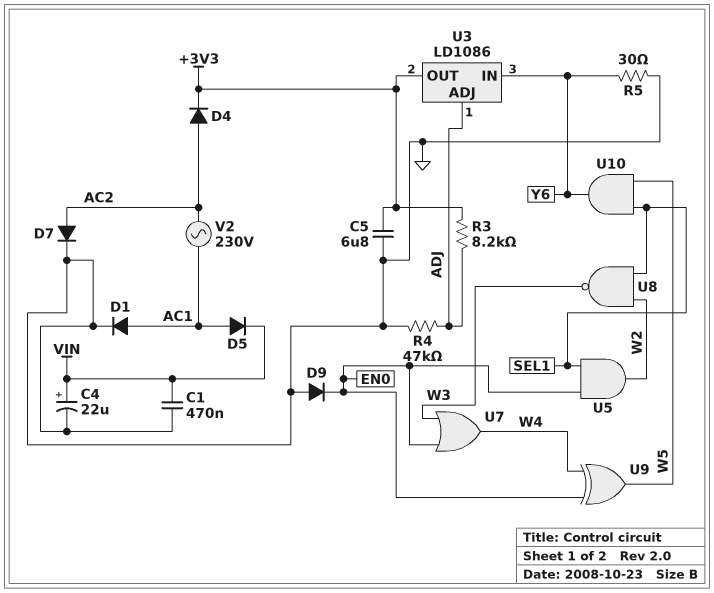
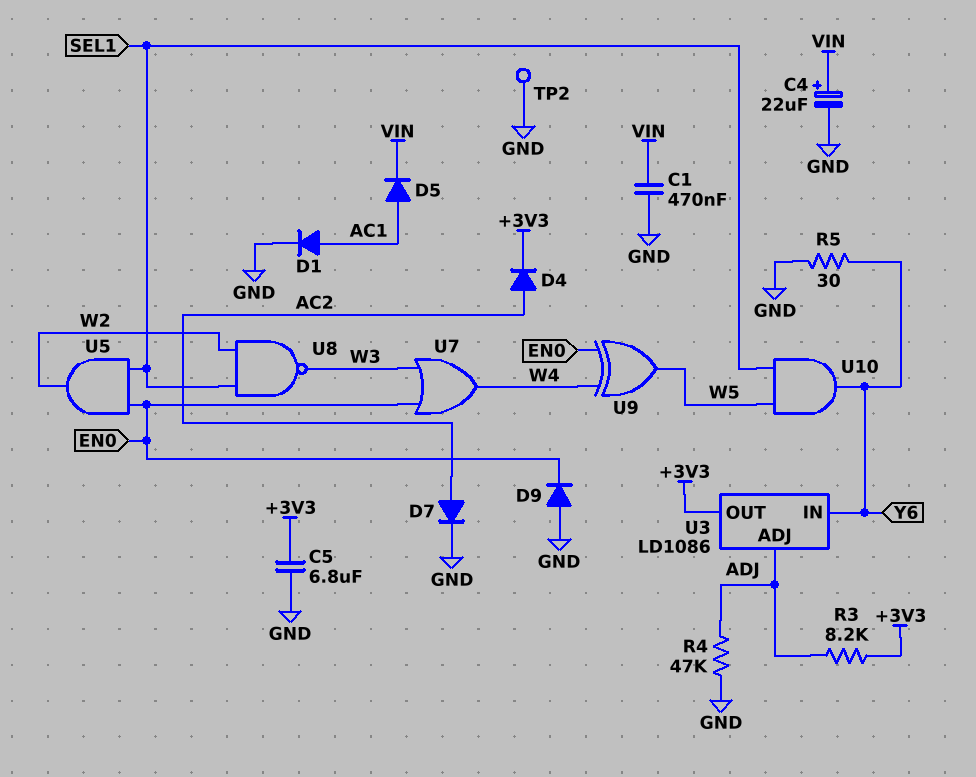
TP2: none -> test point (GND)
V2: AC 230V (AC1, AC2) -> none

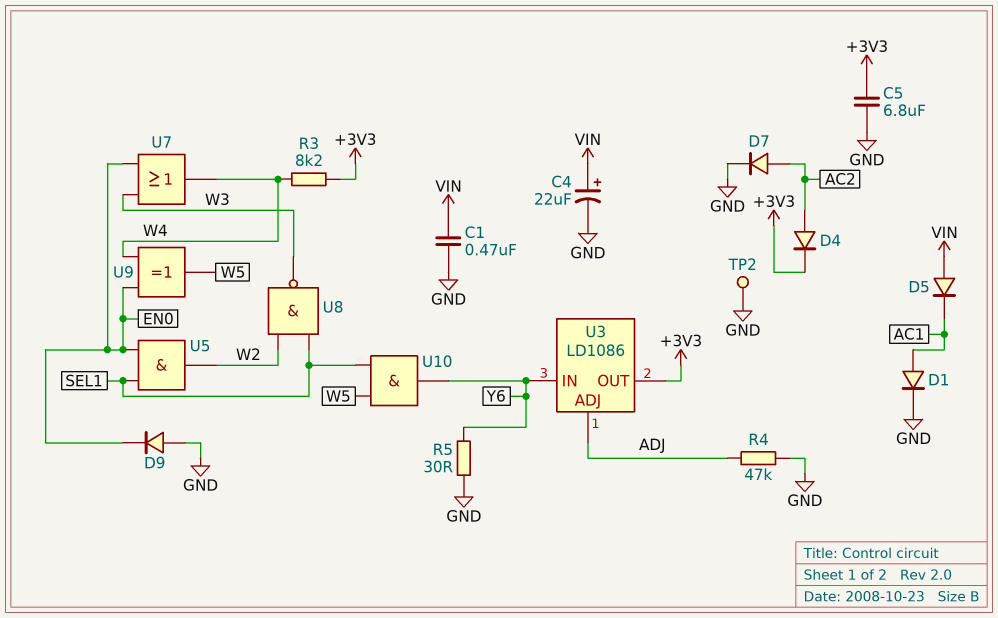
D5: diode (A AC1, K VIN) -> diode (A VIN, K AC1)
R3: 8.2k (+3V3, ADJ) -> 8.2k (+3V3, W4)

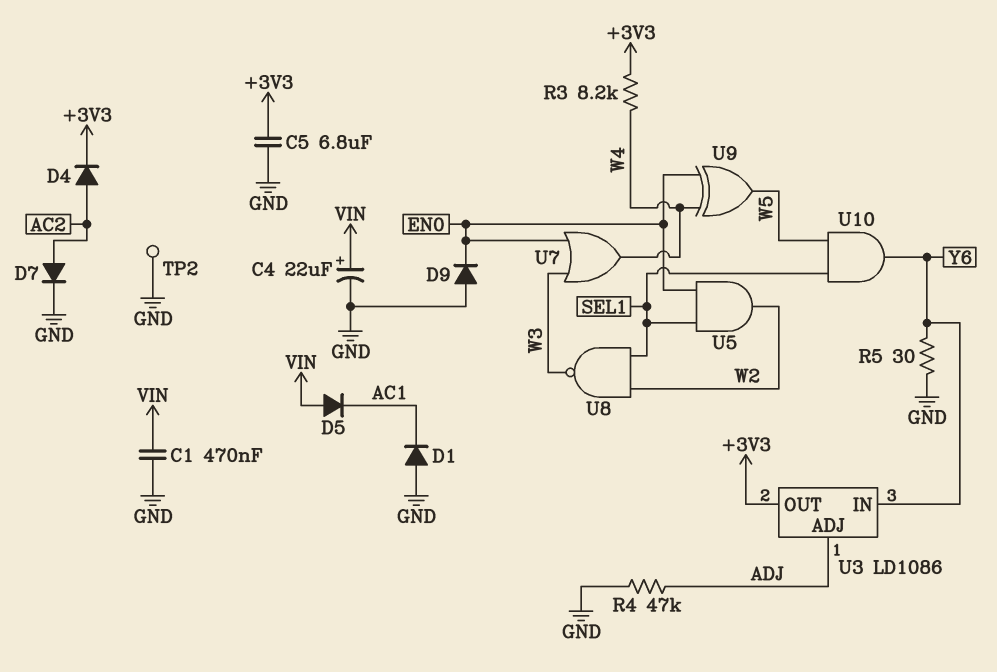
D1: diode (A AC1, K GND) -> diode (A GND, K AC1)

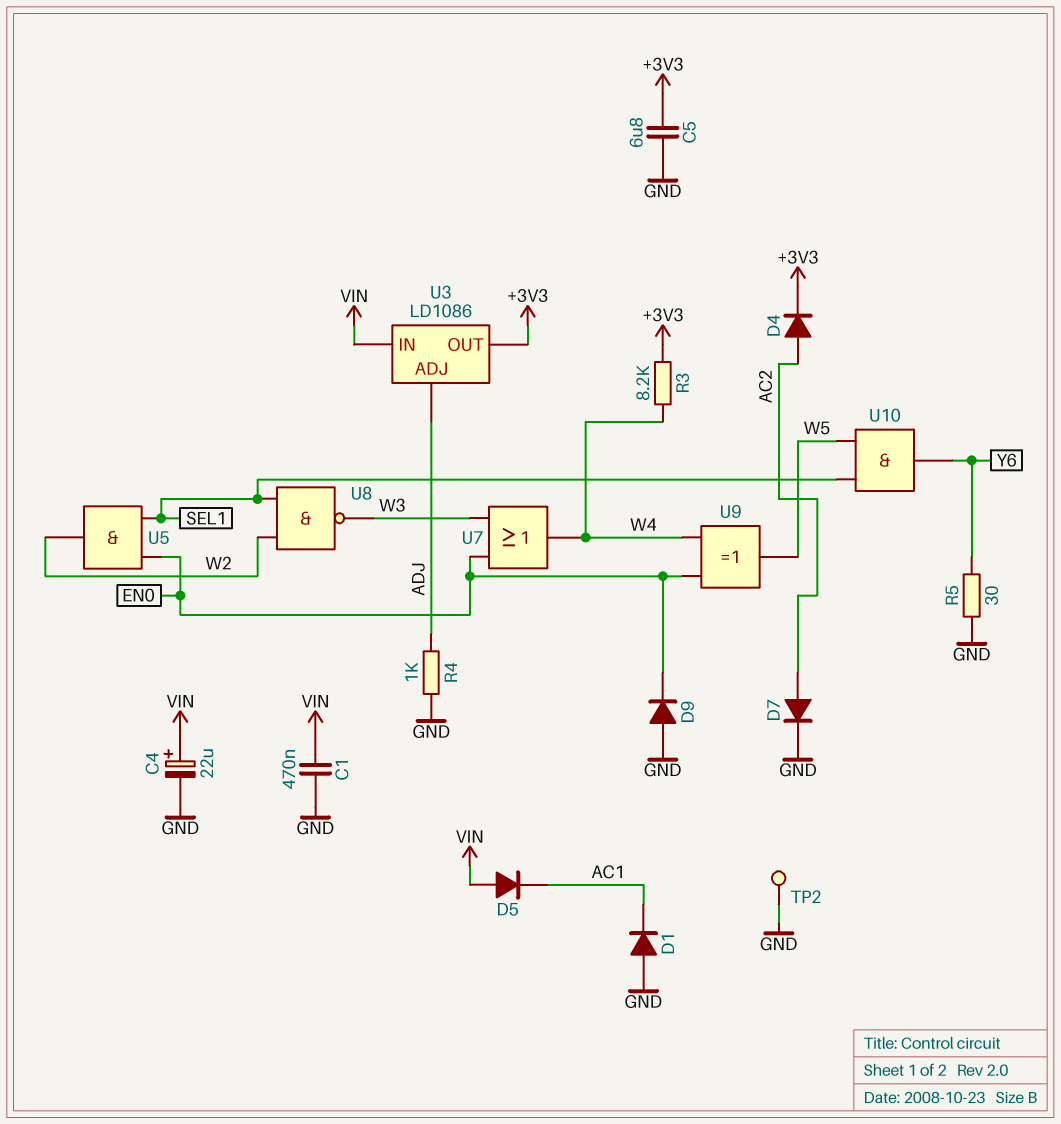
R4: 47k (ADJ, GND) -> 1k (ADJ, GND)
U3 pin IN: Y6 -> VIN

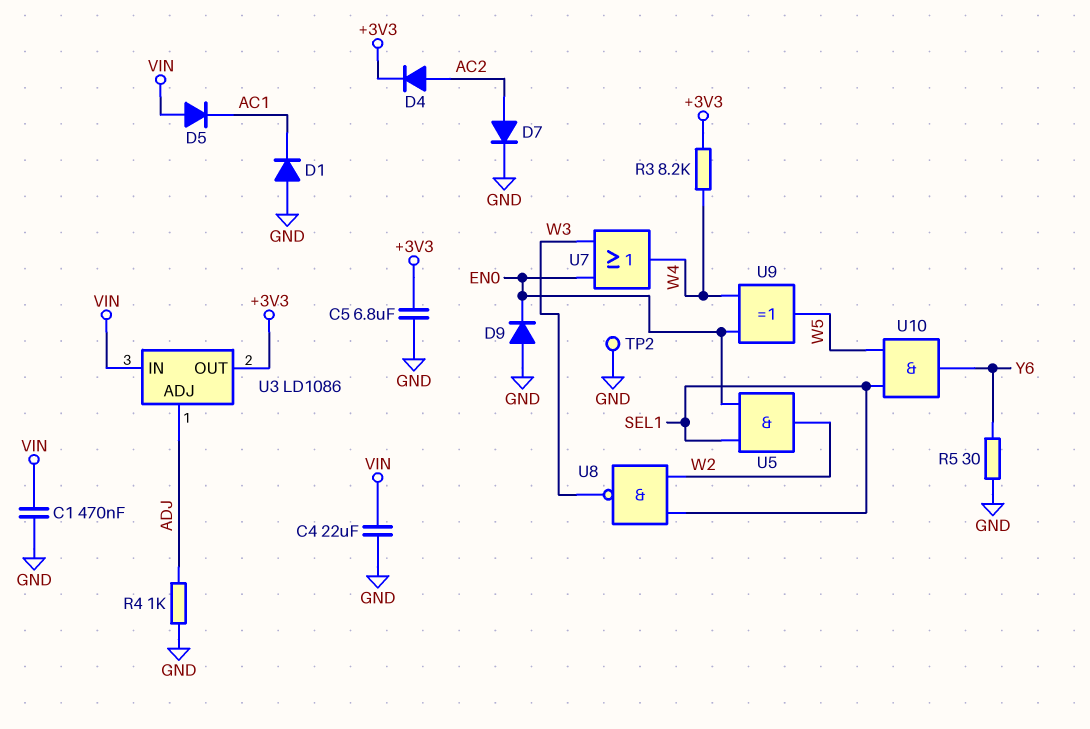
C4: 22uF (plus VIN, minus GND) -> 22uF (GND, VIN)

